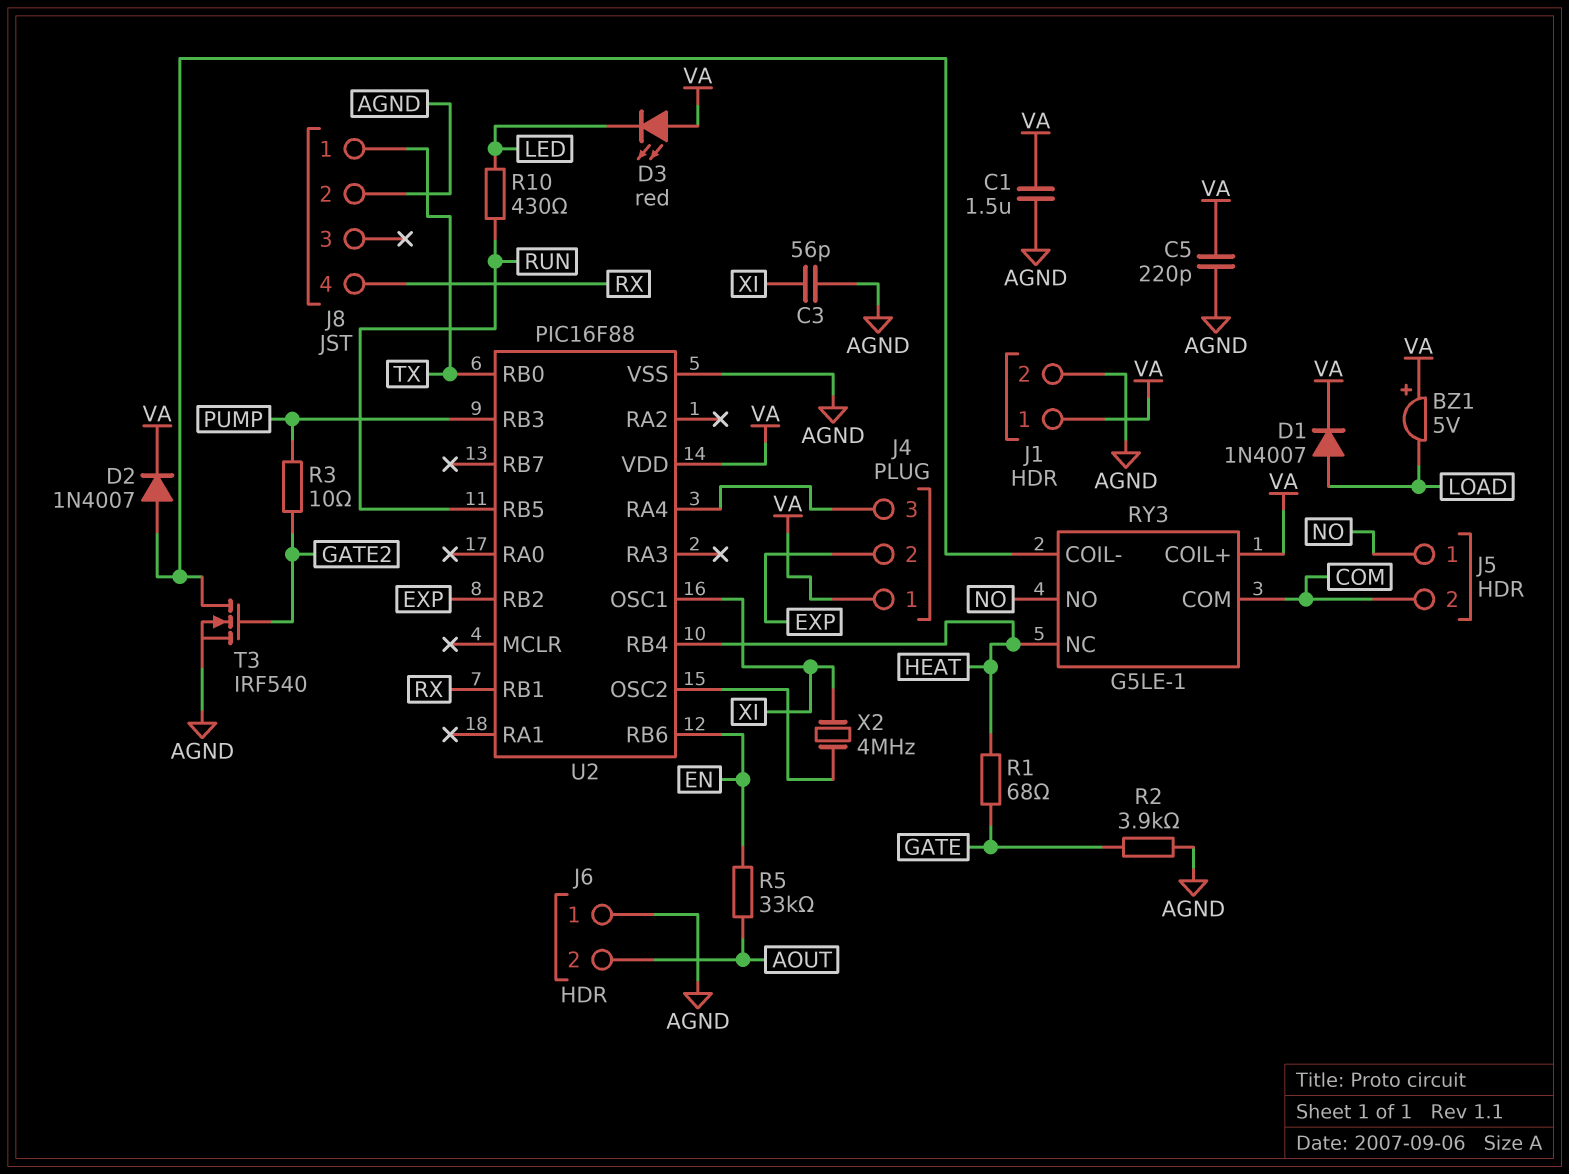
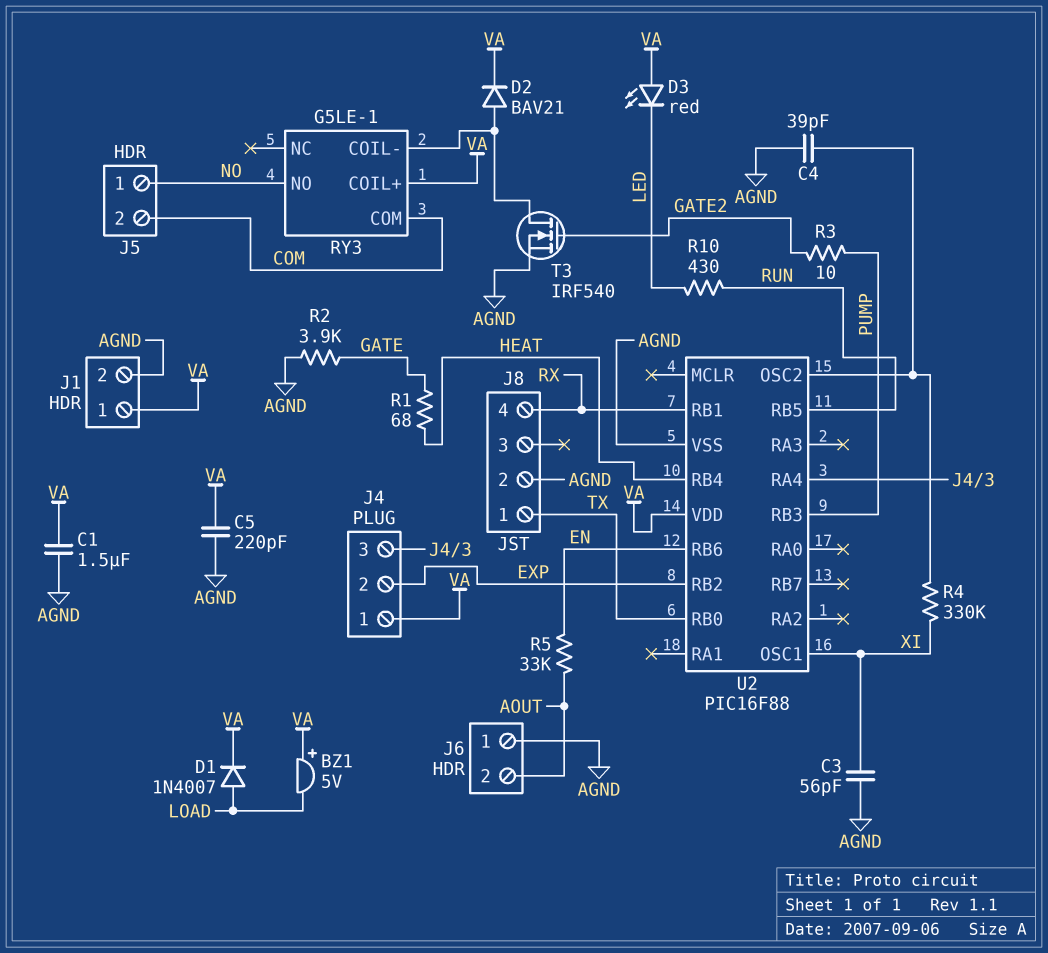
C4: none -> 39pF (AGND, U2/OSC2)
D2: diode 1N4007 (A RY3/COIL-, K VA) -> diode BAV21 (A RY3/COIL-, K VA)
R4: none -> 330k (U2/OSC2, XI)
RY3 pin NC: HEAT -> none
X2: 4MHz (U2/OSC2, XI) -> none

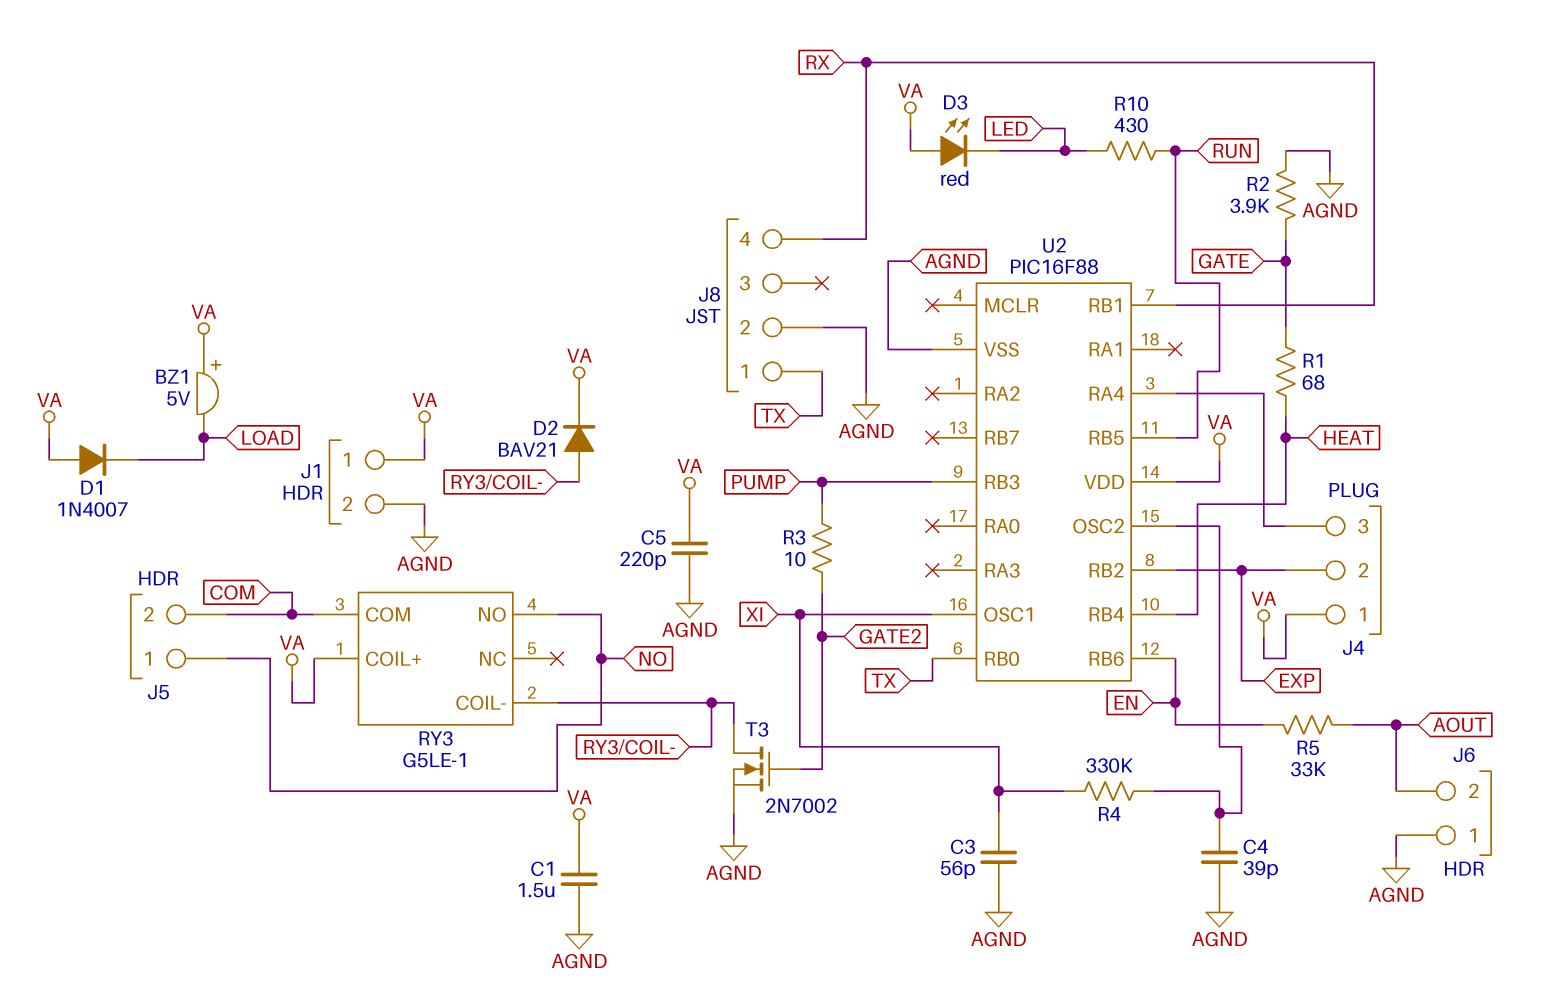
D1: diode 1N4007 (A LOAD, K VA) -> diode 1N4007 (A VA, K LOAD)
T3: NMOS IRF540 (G GATE2, D RY3/COIL-, S AGND) -> NMOS 2N7002 (G GATE2, D RY3/COIL-, S AGND)

